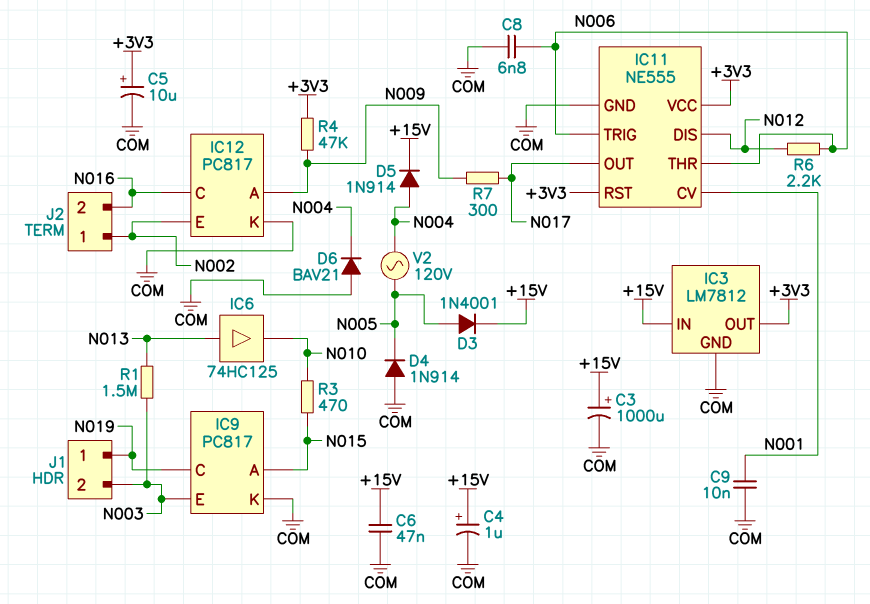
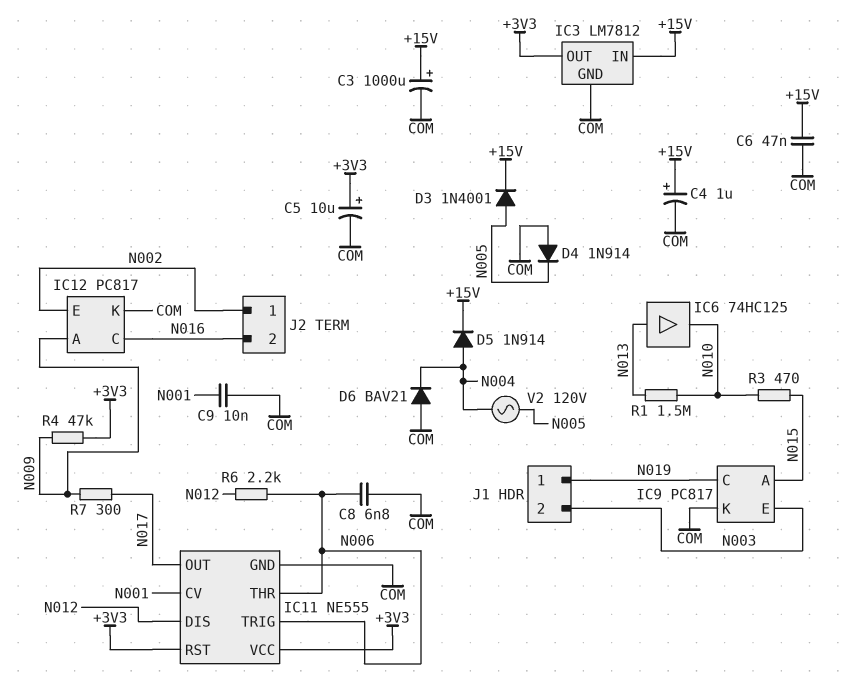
R1: 1.5M (N003, N013) -> 1.5M (N010, N013)

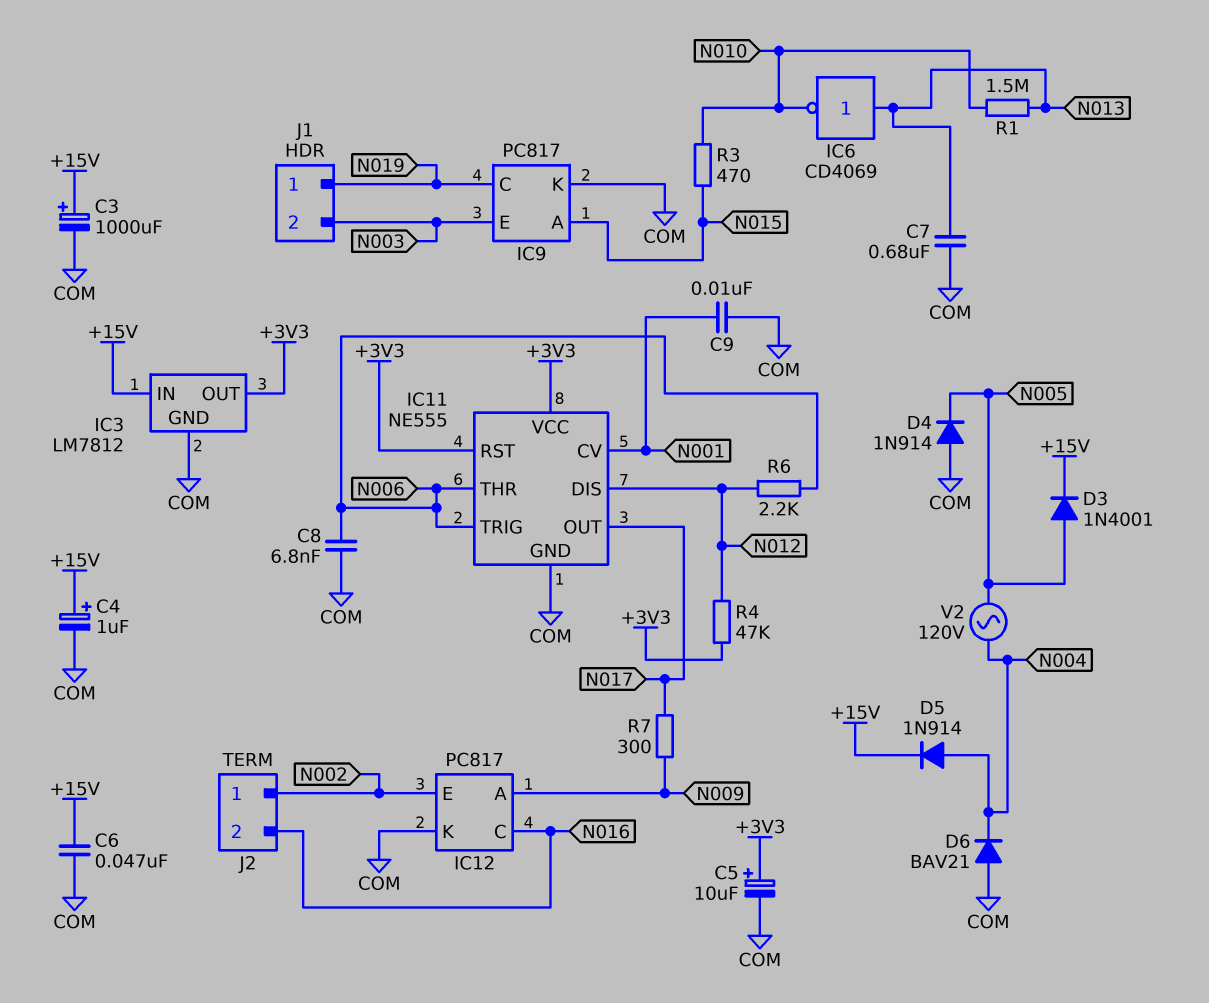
C7: none -> 680nF (COM, N013)
IC6: buffer 74HC125 (in N013, out N010) -> NOT CD4069 (in N013, out N010)
R4: 47k (+3V3, N009) -> 47k (+3V3, N012)

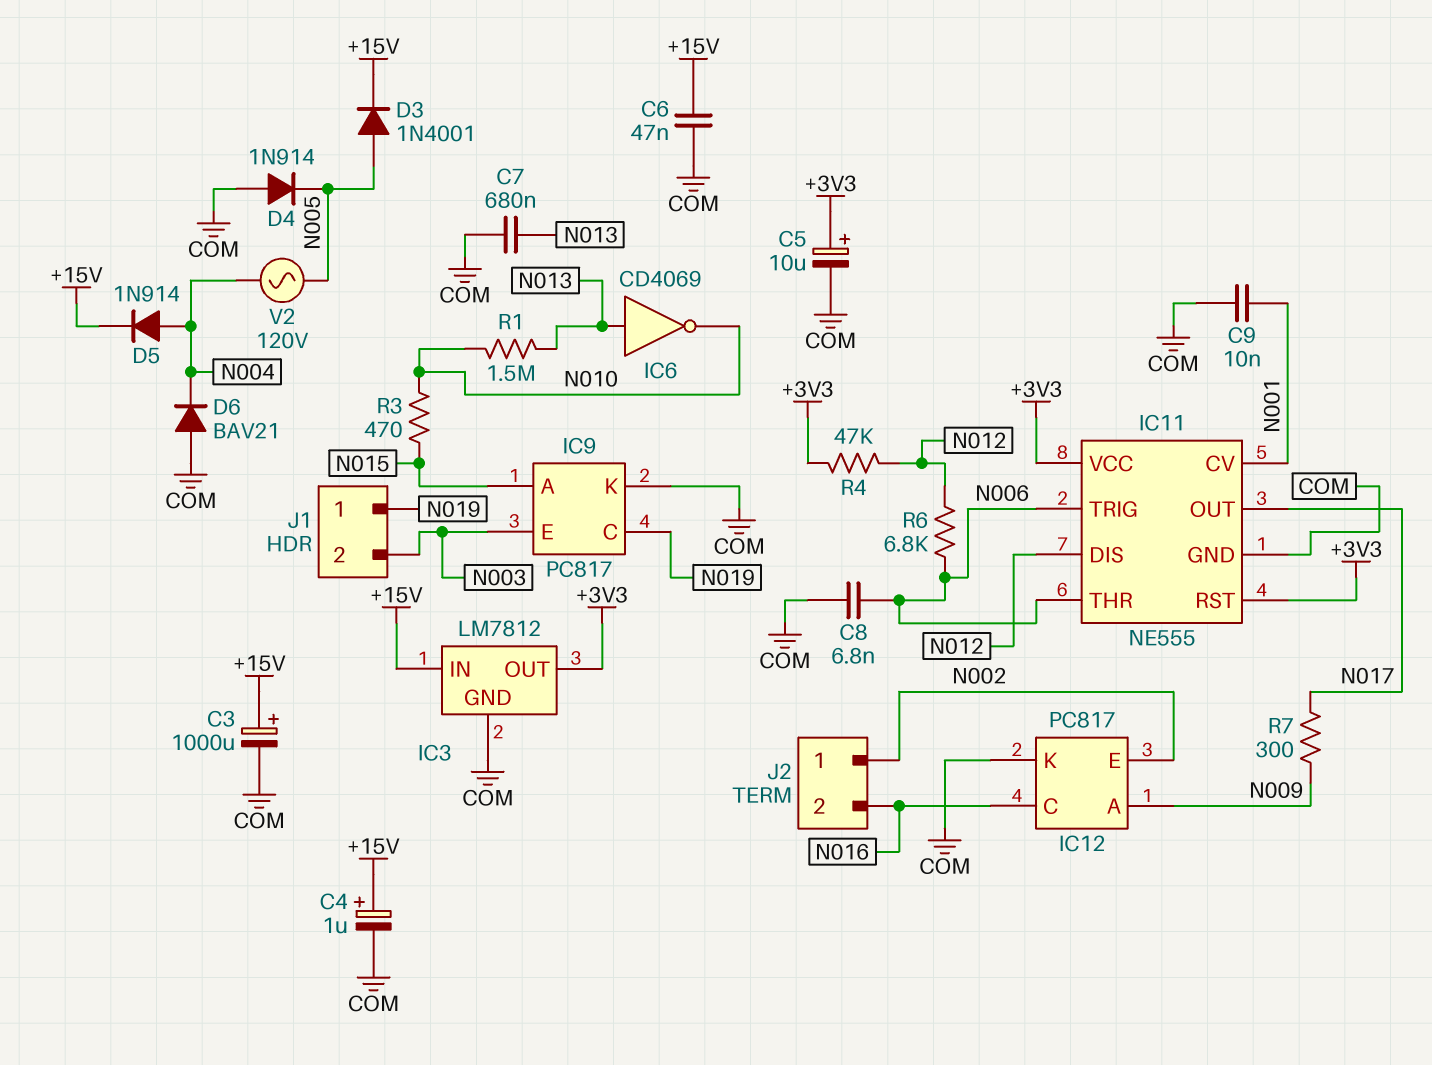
R6: 2.2k (N006, N012) -> 6.8k (N006, N012)

